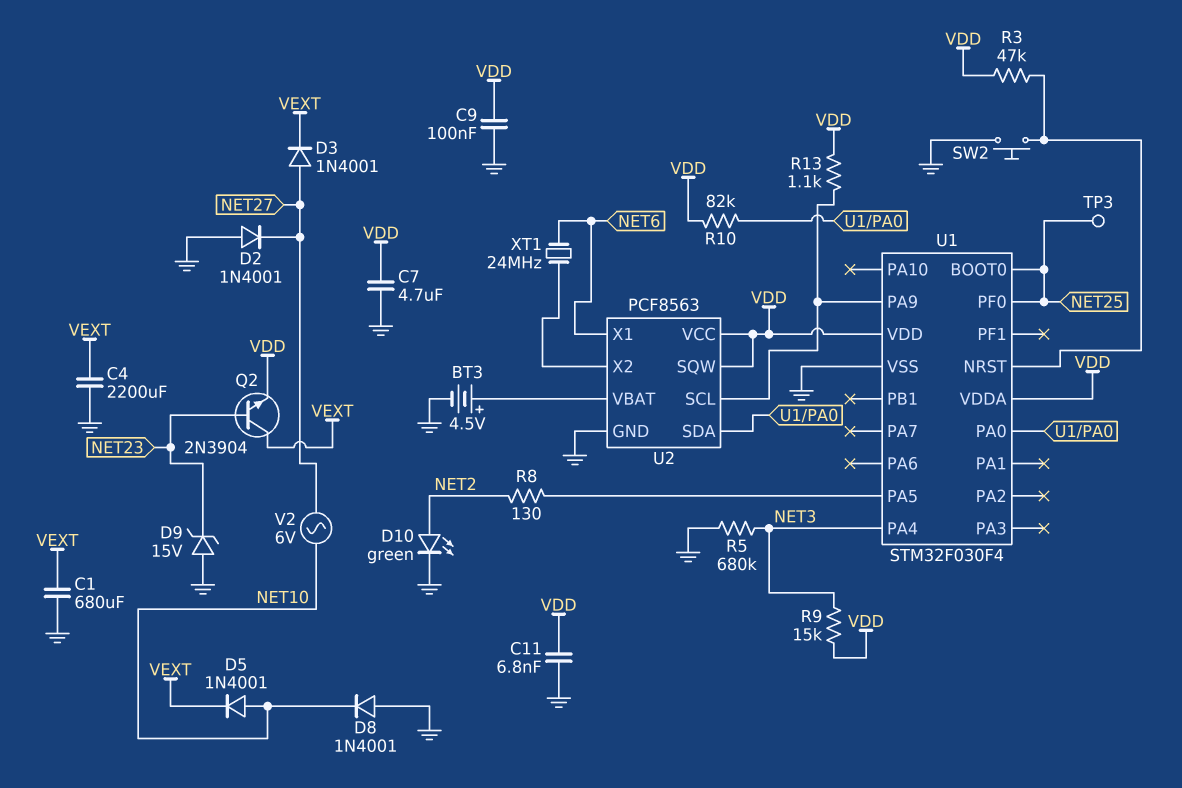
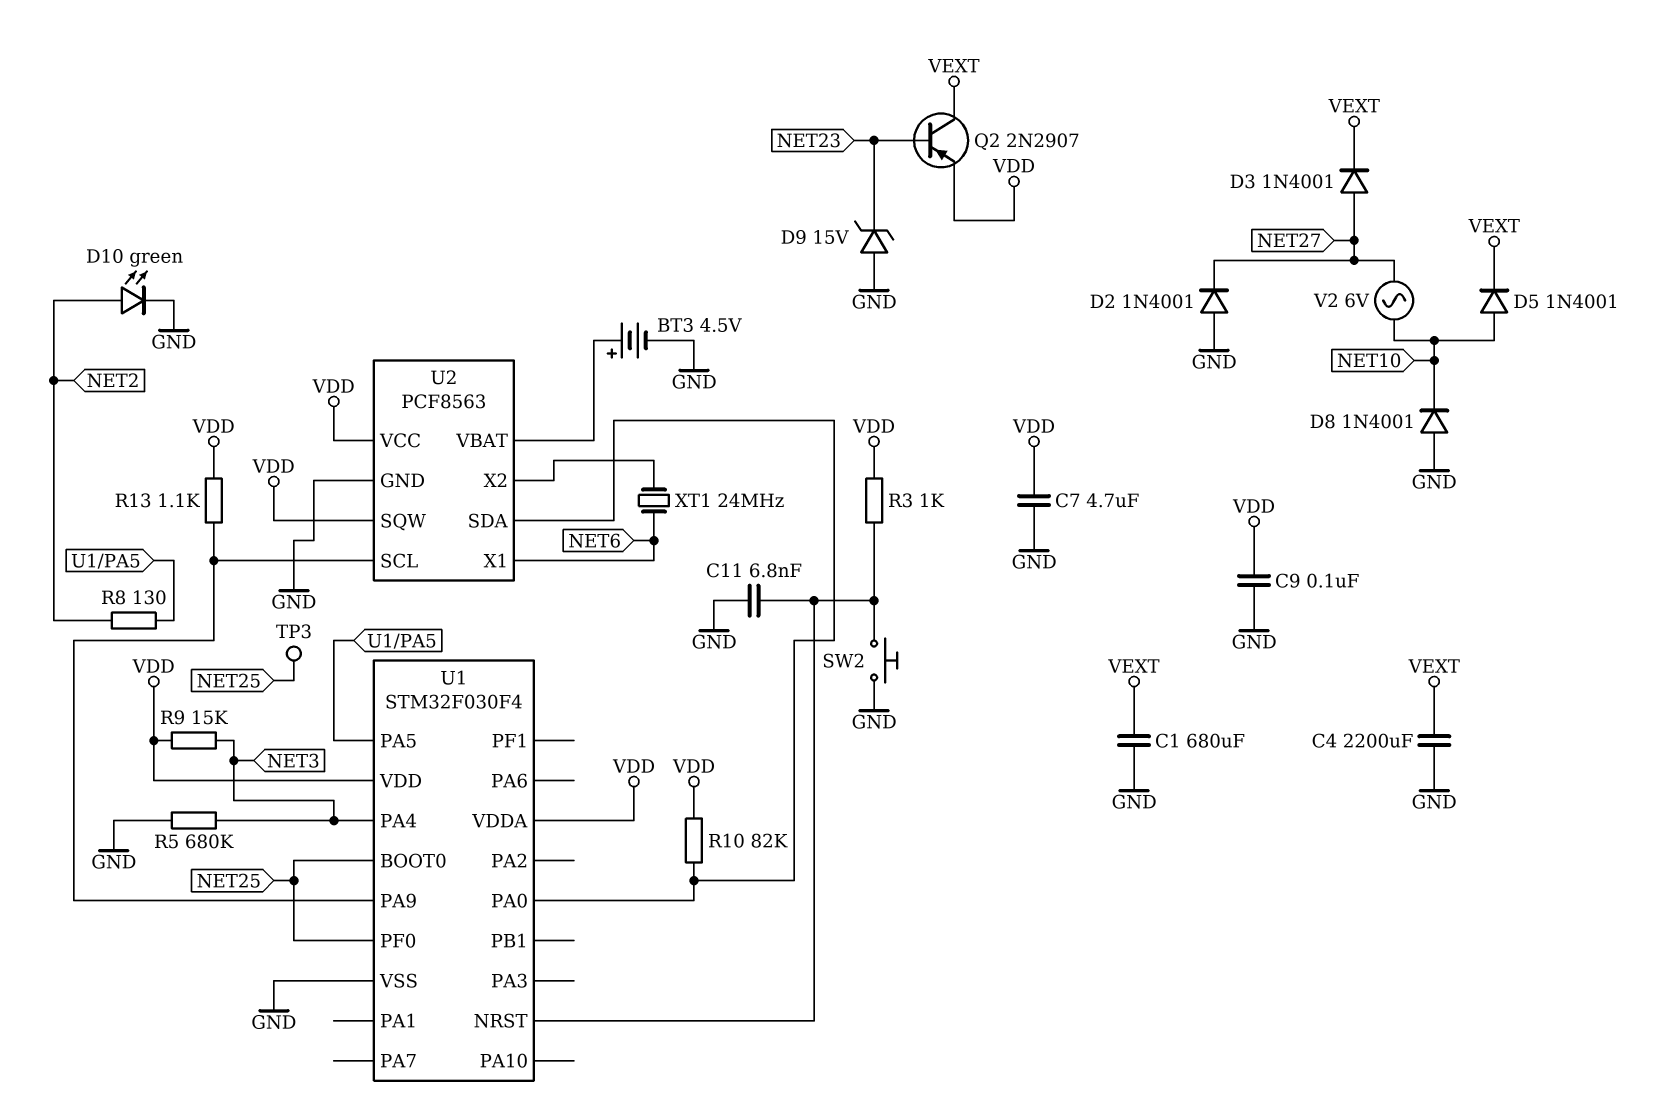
C11: 6.8nF (GND, VDD) -> 6.8nF (GND, U1/NRST)
Q2: NPN 2N3904 (B NET23, C VEXT, E VDD) -> PNP 2N2907 (B NET23, C VEXT, E VDD)
R3: 47k (U1/NRST, VDD) -> 1k (U1/NRST, VDD)

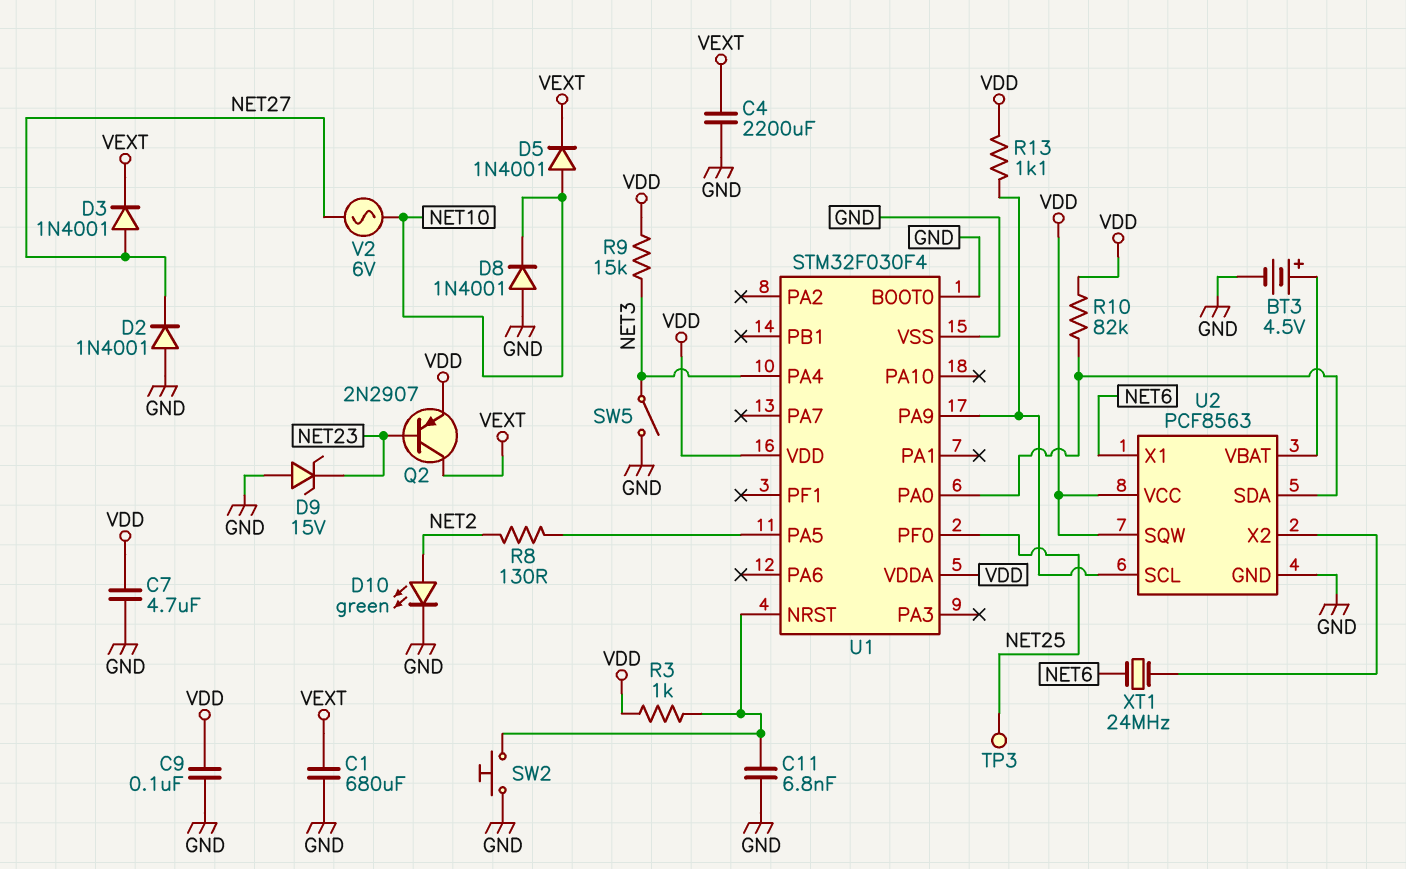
R5: 680k (GND, NET3) -> none
SW5: none -> switch (GND, NET3)
U1 pin BOOT0: NET25 -> GND

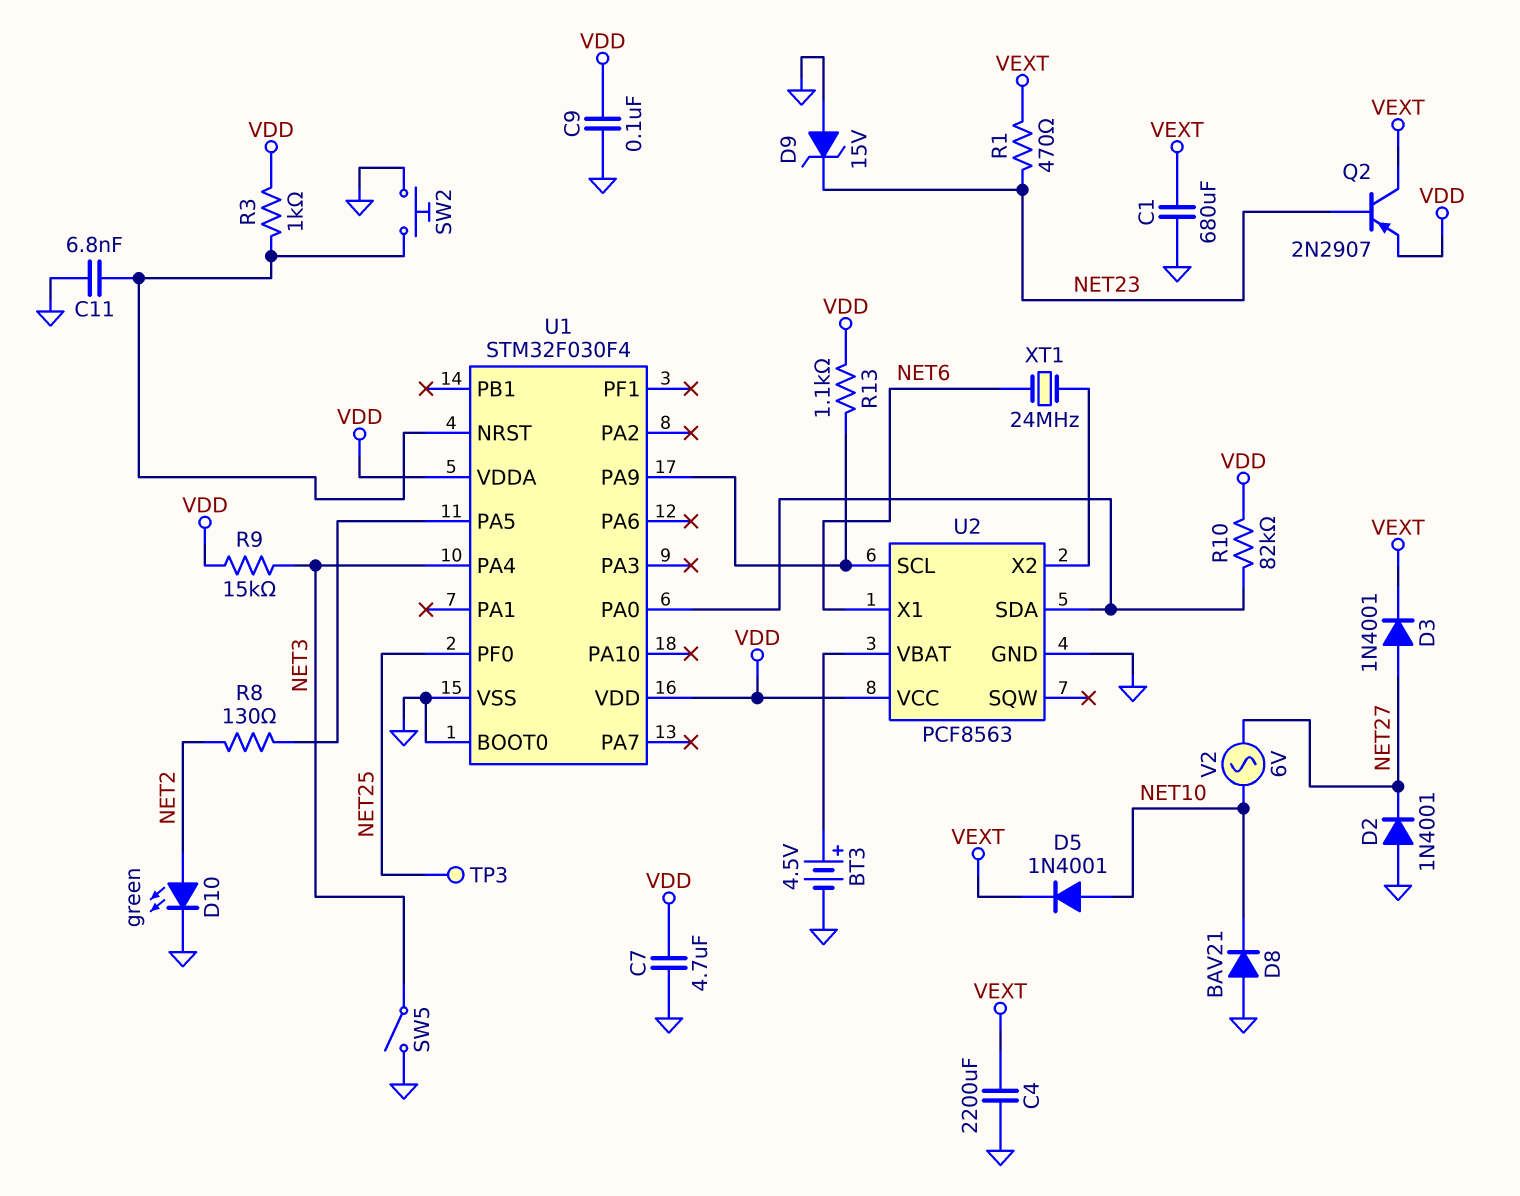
D8: diode 1N4001 (A GND, K NET10) -> diode BAV21 (A GND, K NET10)
R1: none -> 470 (NET23, VEXT)
U2 pin SQW: VDD -> none

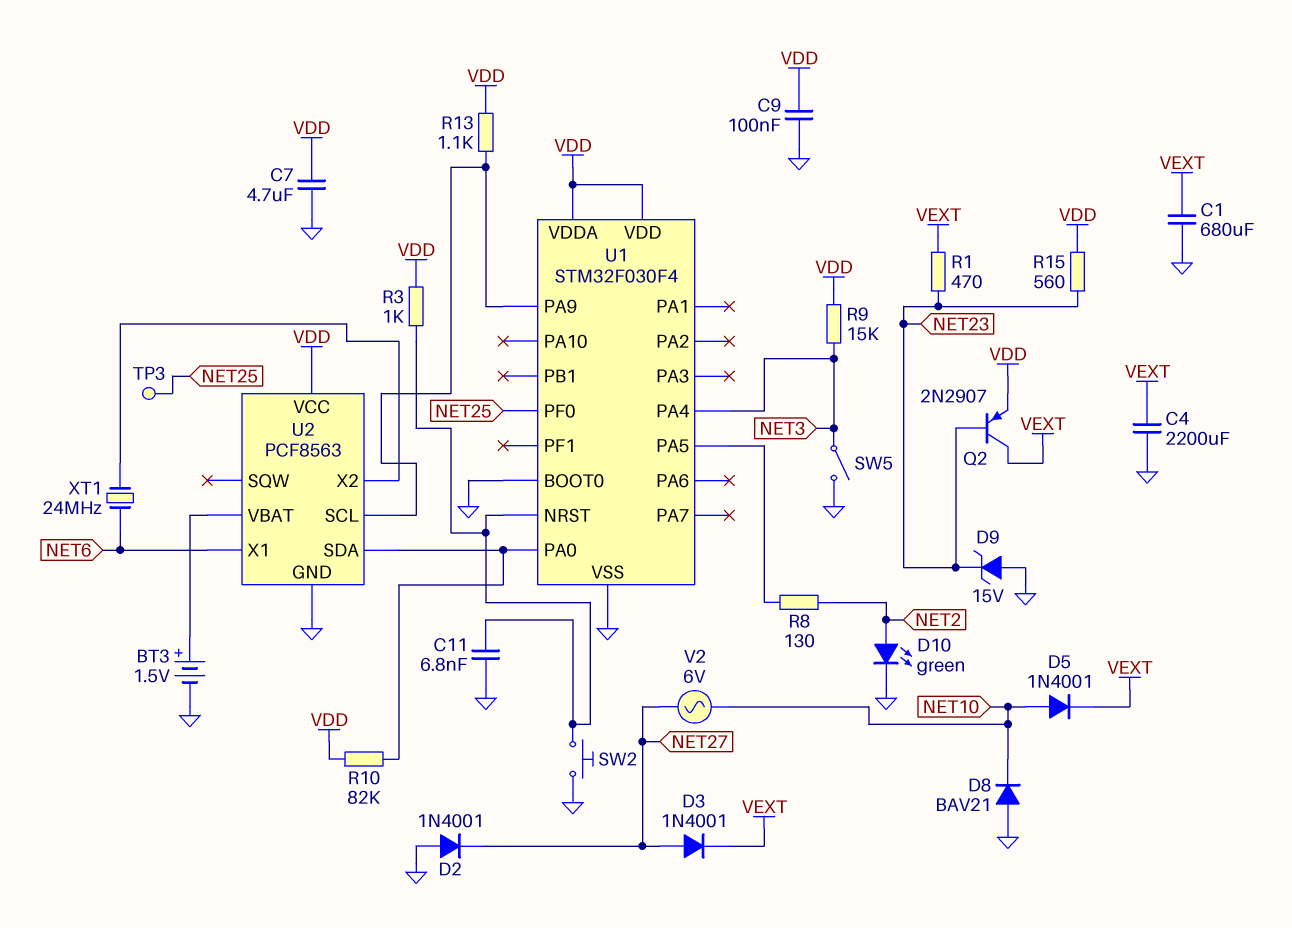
BT3: 4.5V (plus U2/VBAT, minus GND) -> 1.5V (plus U2/VBAT, minus GND)
R15: none -> 560 (NET23, VDD)

